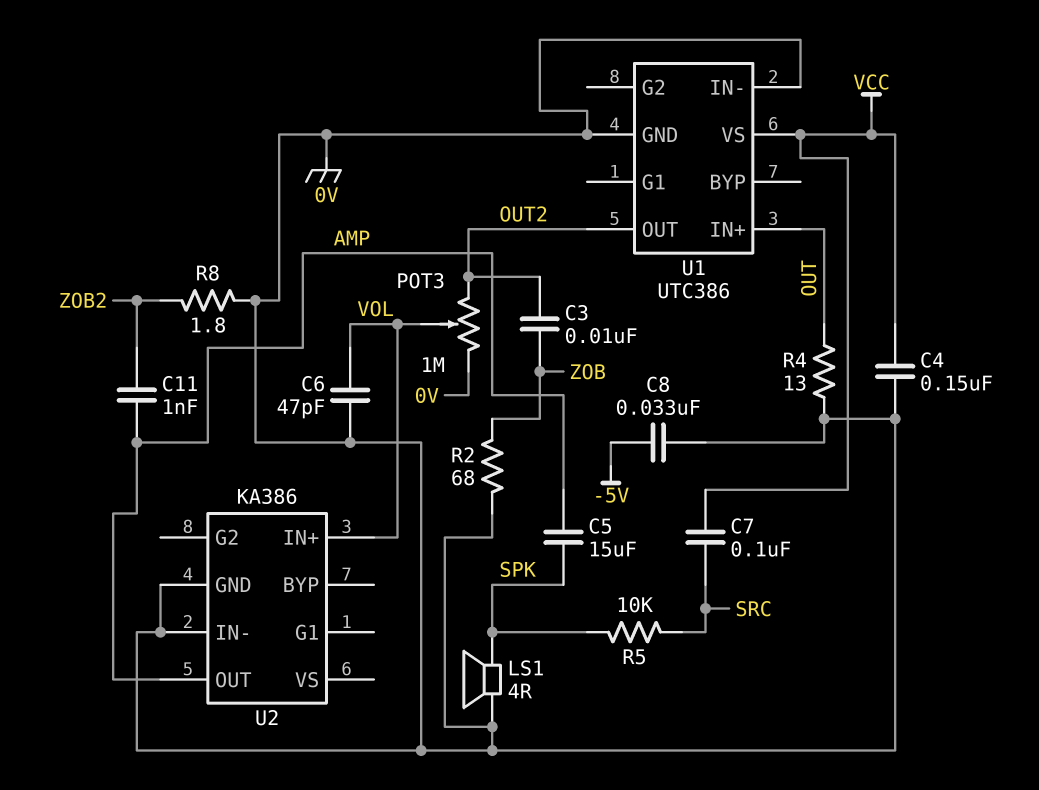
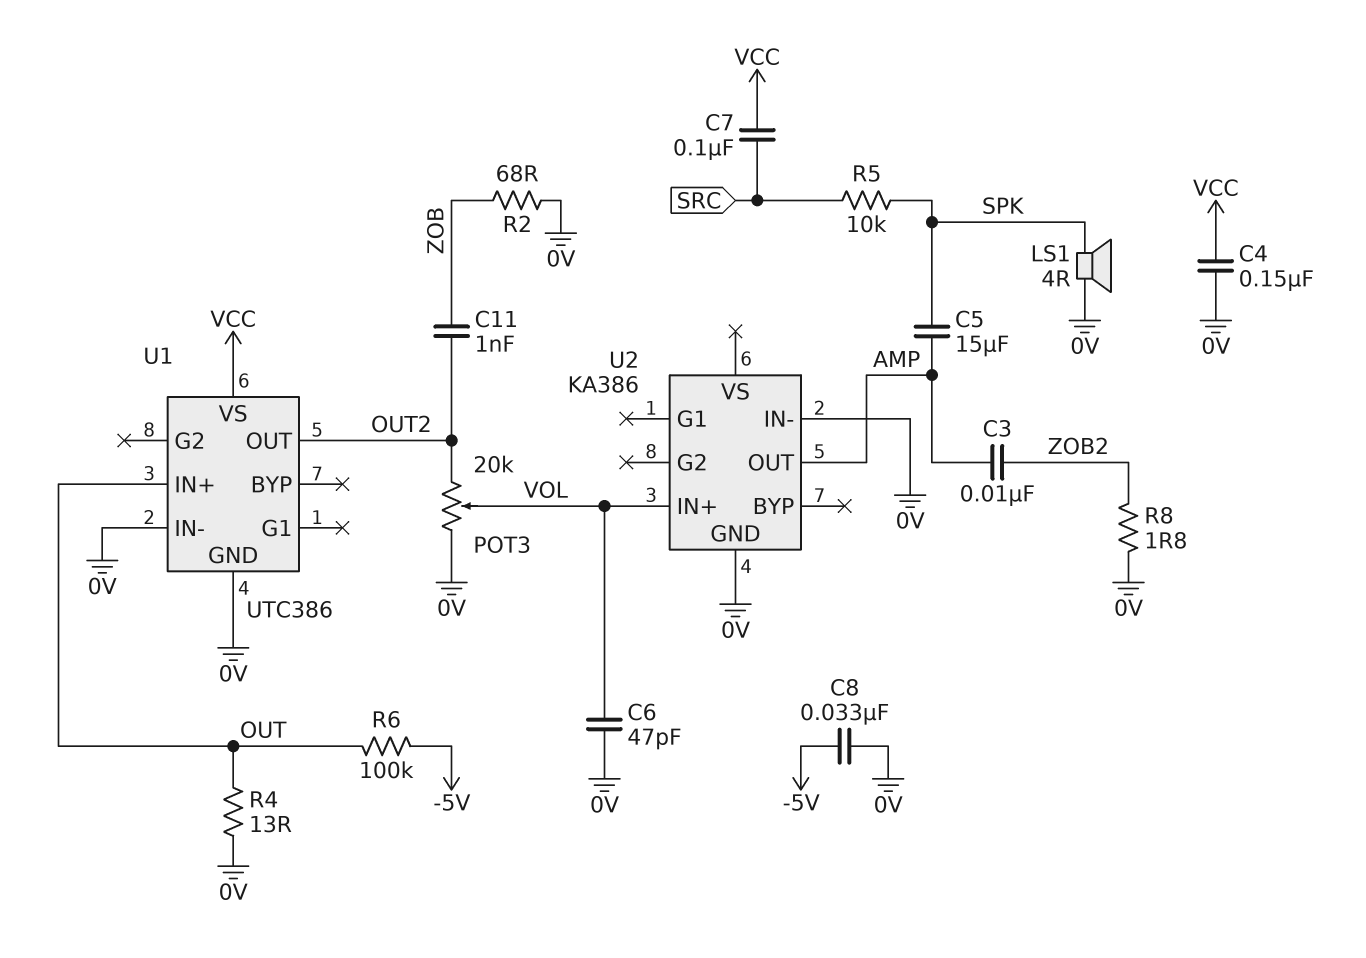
C3: 10nF (OUT2, ZOB) -> 10nF (AMP, ZOB2)
C11: 1nF (AMP, ZOB2) -> 1nF (OUT2, ZOB)
POT3: 1M (0V, OUT2, wiper VOL) -> 20k (0V, OUT2, wiper VOL)
R6: none -> 100k (-5V, OUT)

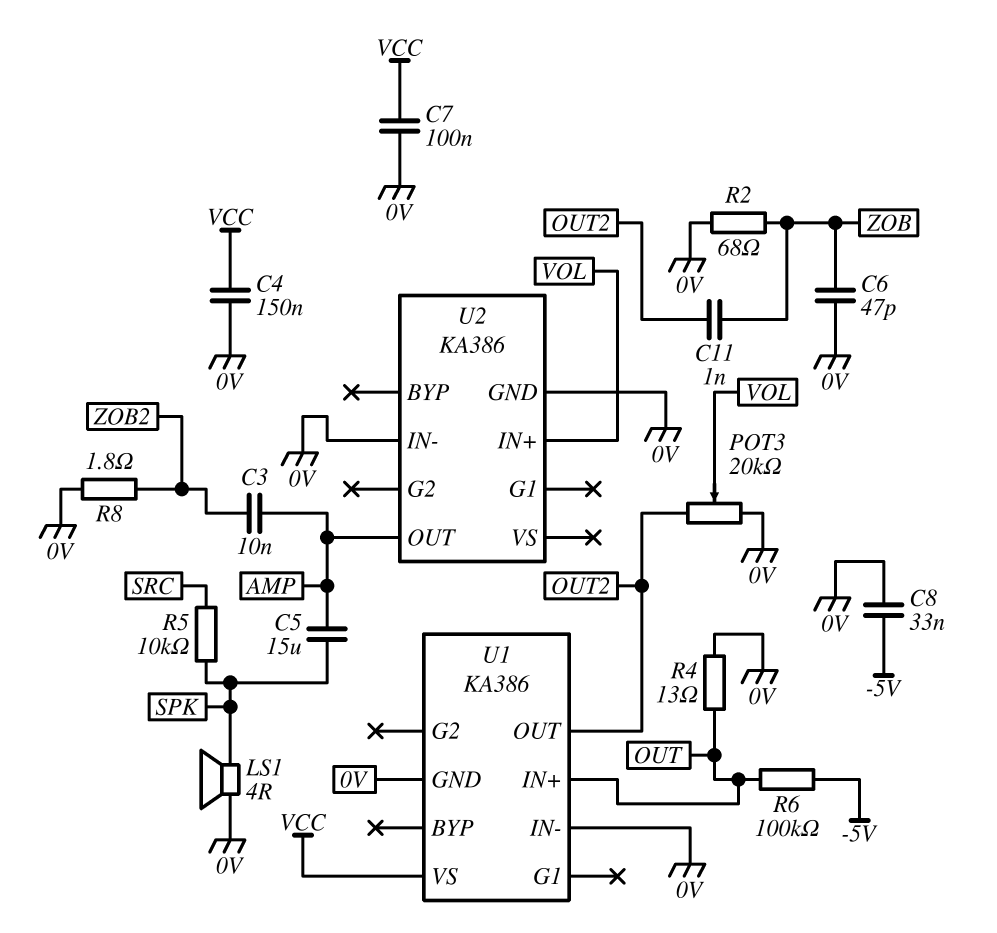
C6: 47pF (0V, VOL) -> 47pF (0V, ZOB)
C7: 100nF (SRC, VCC) -> 100nF (0V, VCC)
U1: UTC386 -> KA386

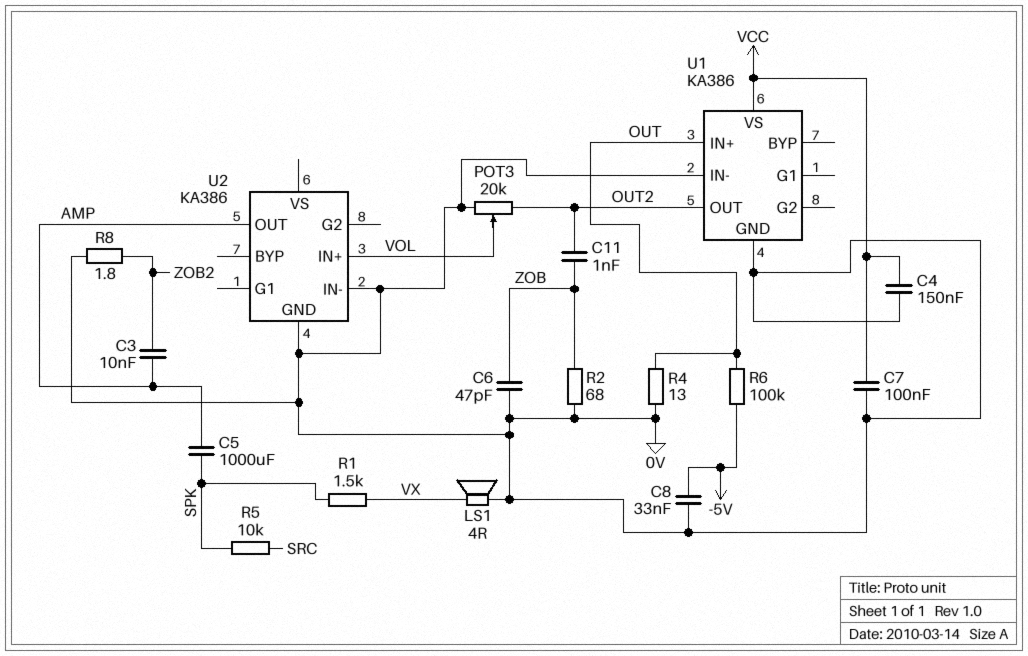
C5: 15uF (AMP, SPK) -> 1000uF (AMP, SPK)
LS1: speaker 4R (0V, SPK) -> speaker 4R (0V, VX)
R1: none -> 1.5k (SPK, VX)

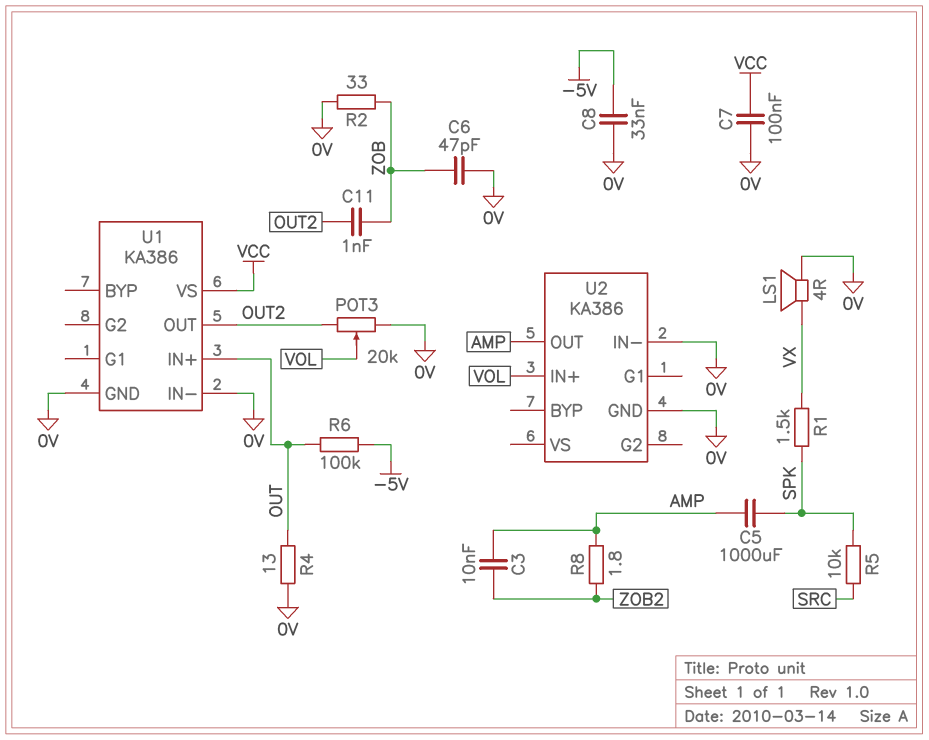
C4: 150nF (0V, VCC) -> none
R2: 68 (0V, ZOB) -> 33 (0V, ZOB)
R8: 1.8 (0V, ZOB2) -> 1.8 (AMP, ZOB2)

